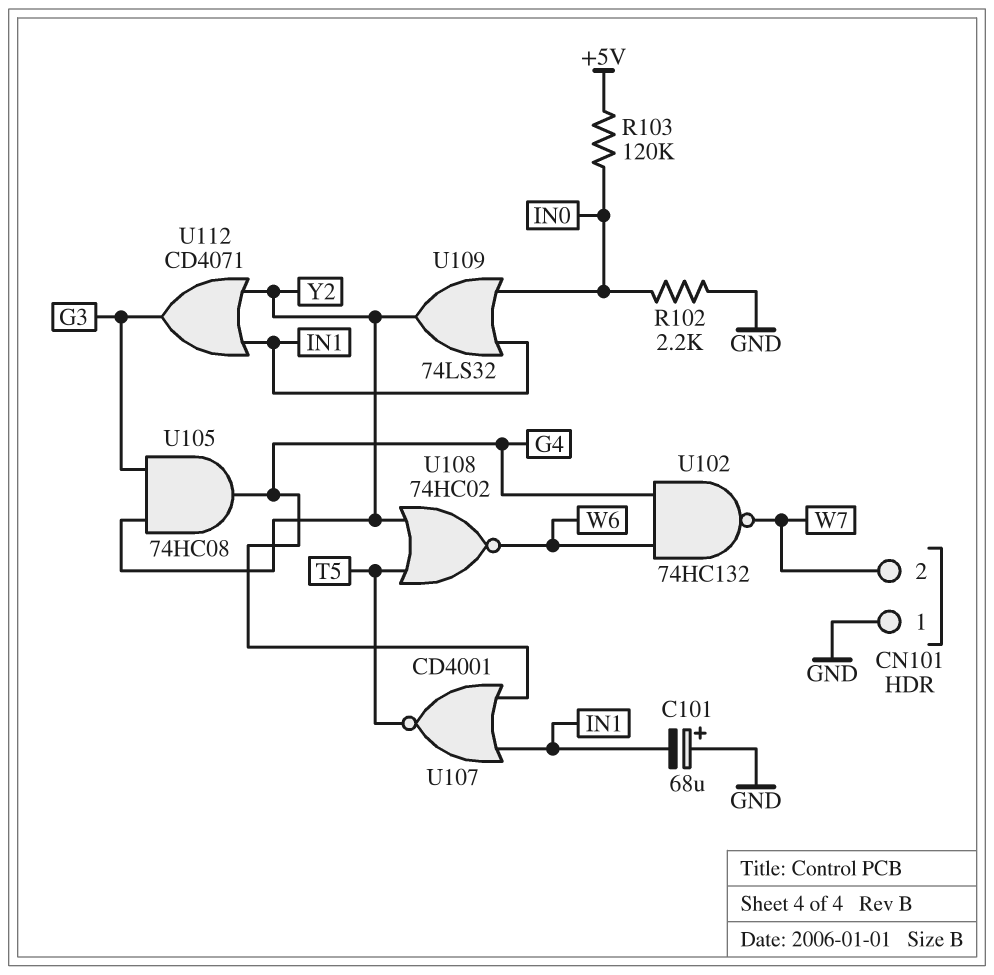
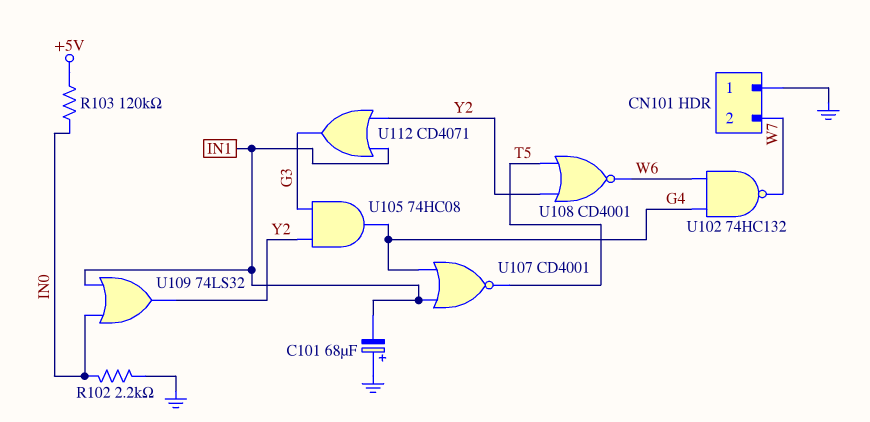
U108: NOR 74HC02 (in T5, in Y2, out W6) -> NOR CD4001 (in T5, in Y2, out W6)

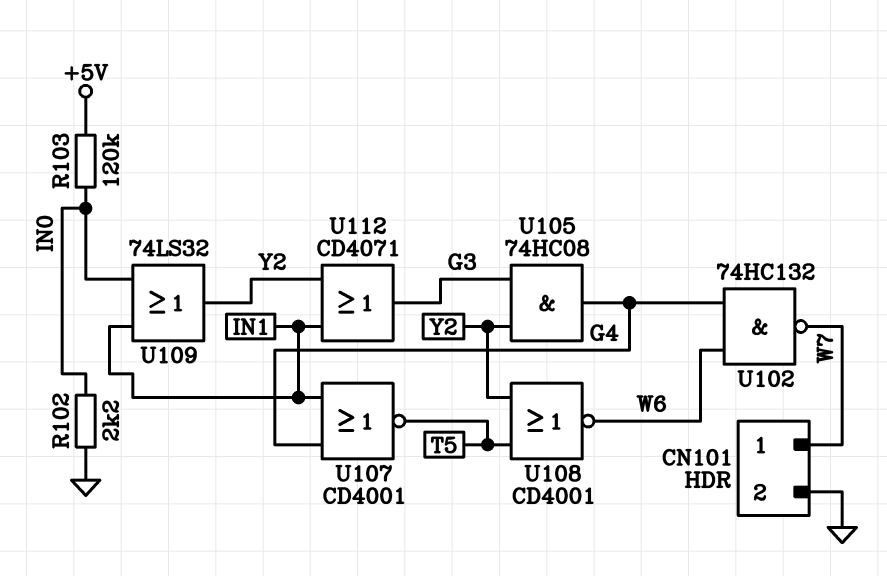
C101: 68uF (plus GND, minus IN1) -> none
CN101 pin 1: GND -> W7
CN101 pin 2: W7 -> GND

